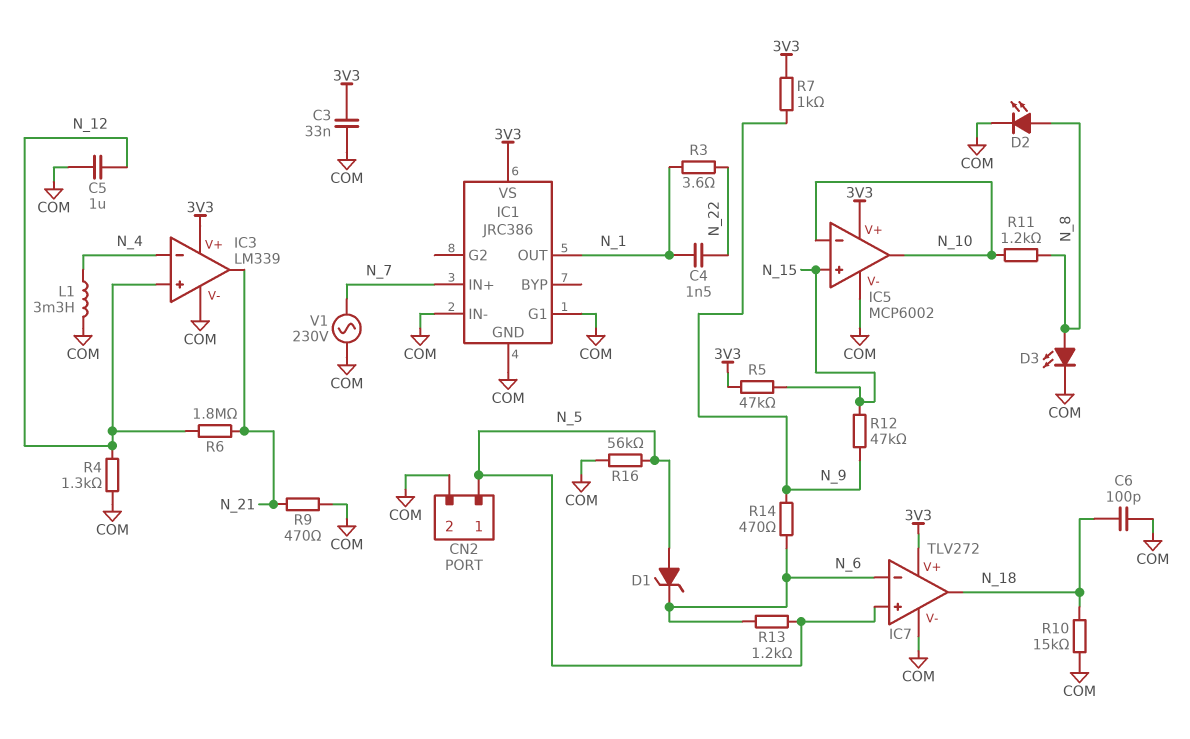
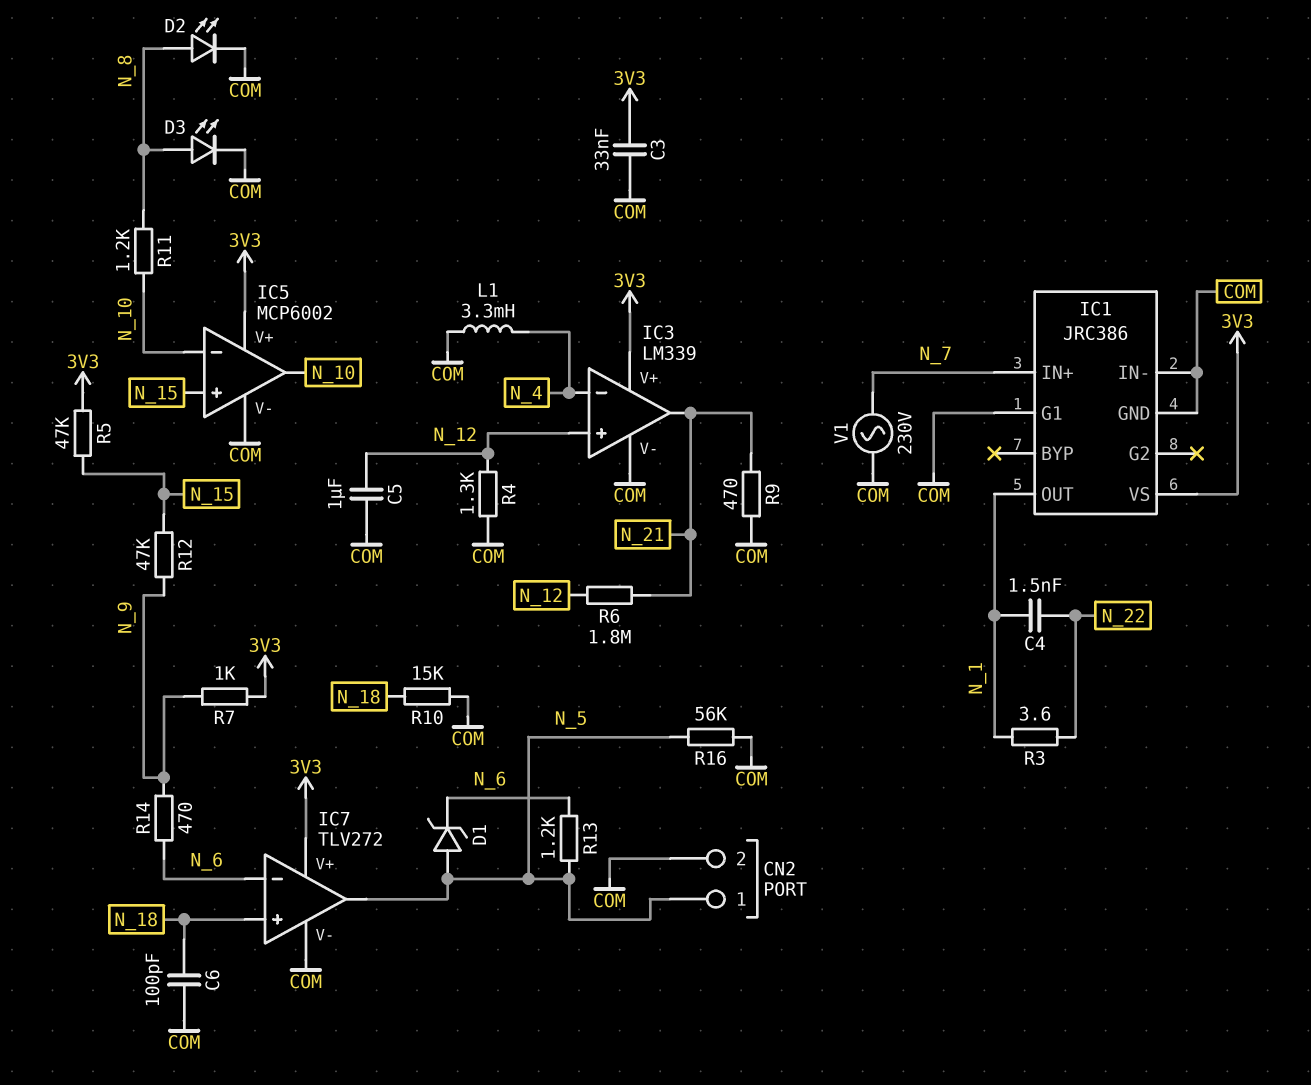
IC7 pin in+: N_5 -> N_18
IC7 pin out: N_18 -> N_5

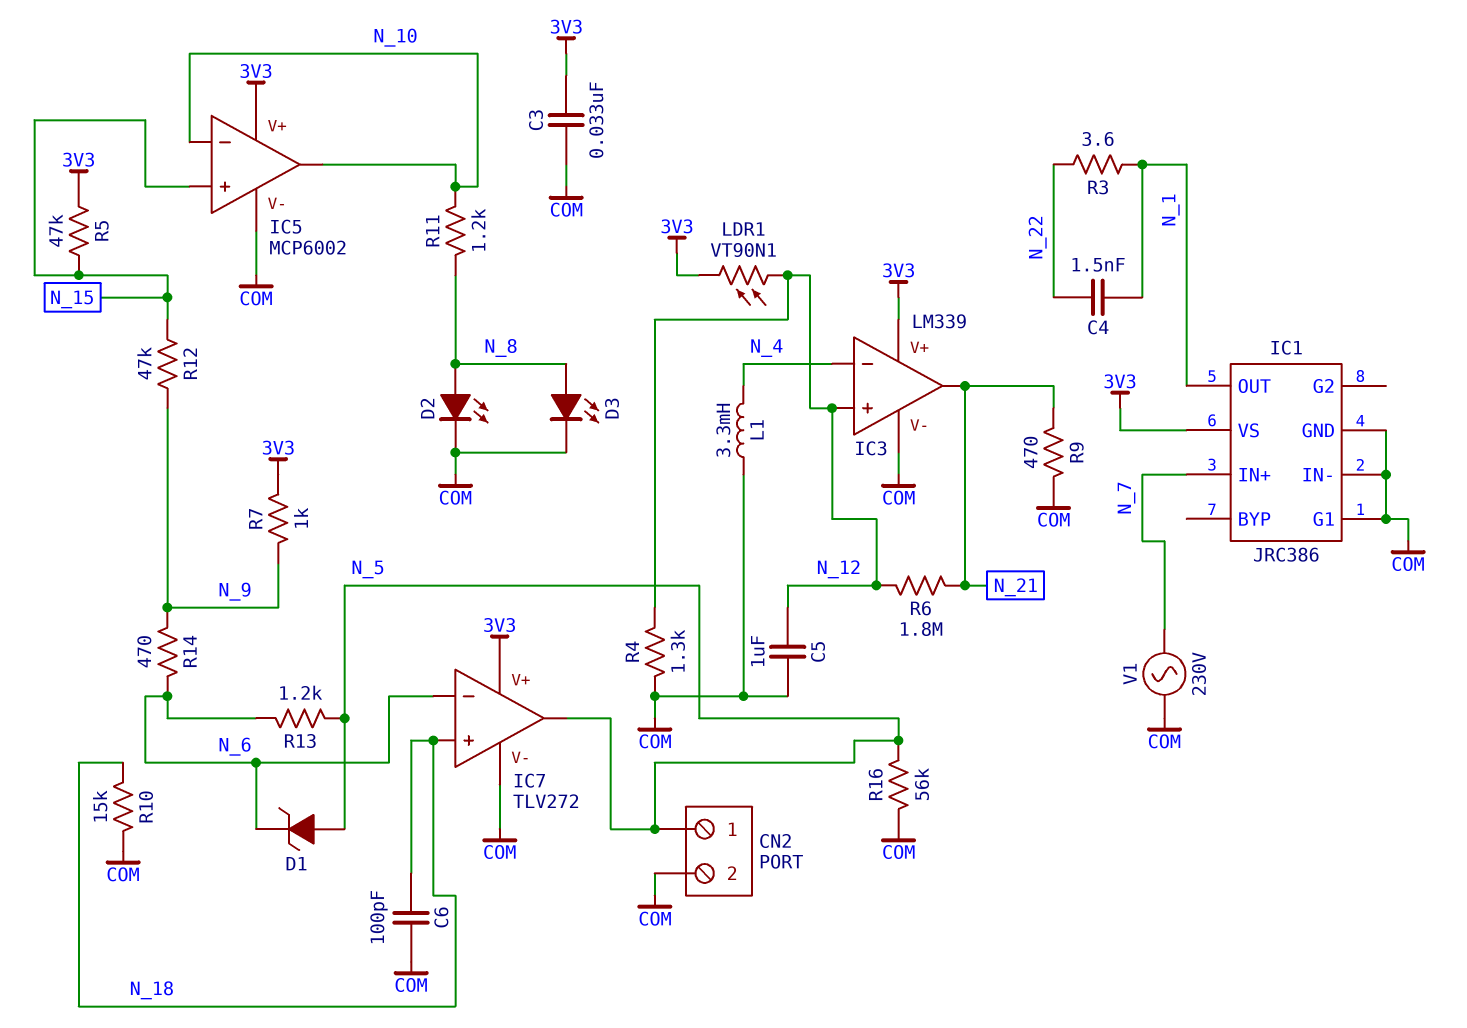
LDR1: none -> VT90N1 (3V3, N_12)

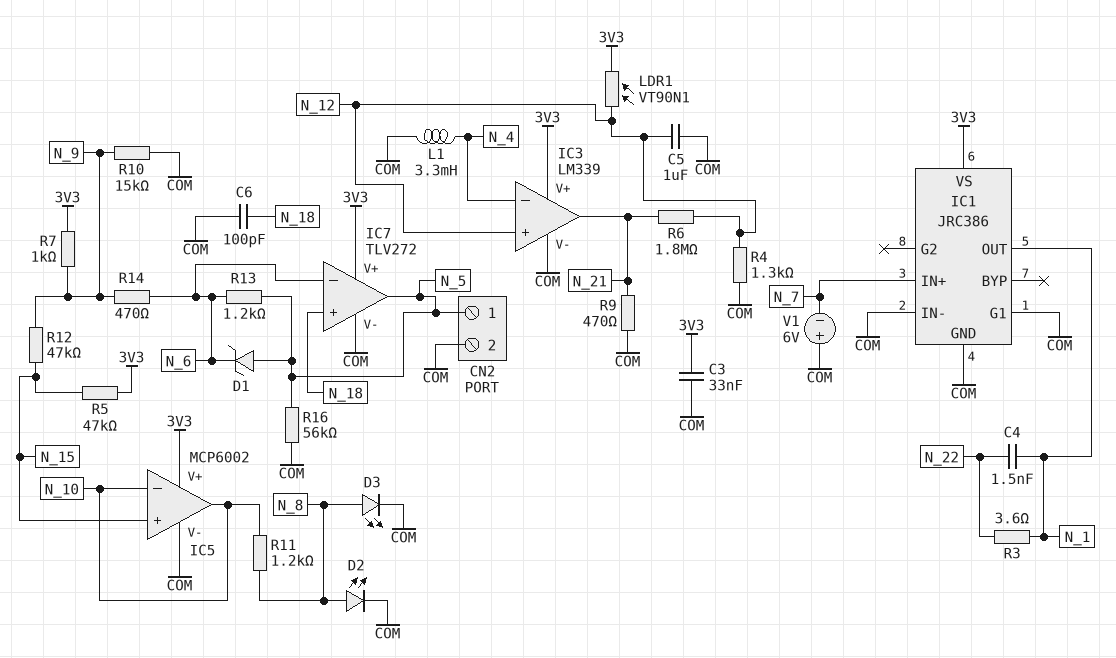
R10: 15k (COM, N_18) -> 15k (COM, N_9)
V1: AC 230V (COM, N_7) -> 6V (plus COM, minus N_7)

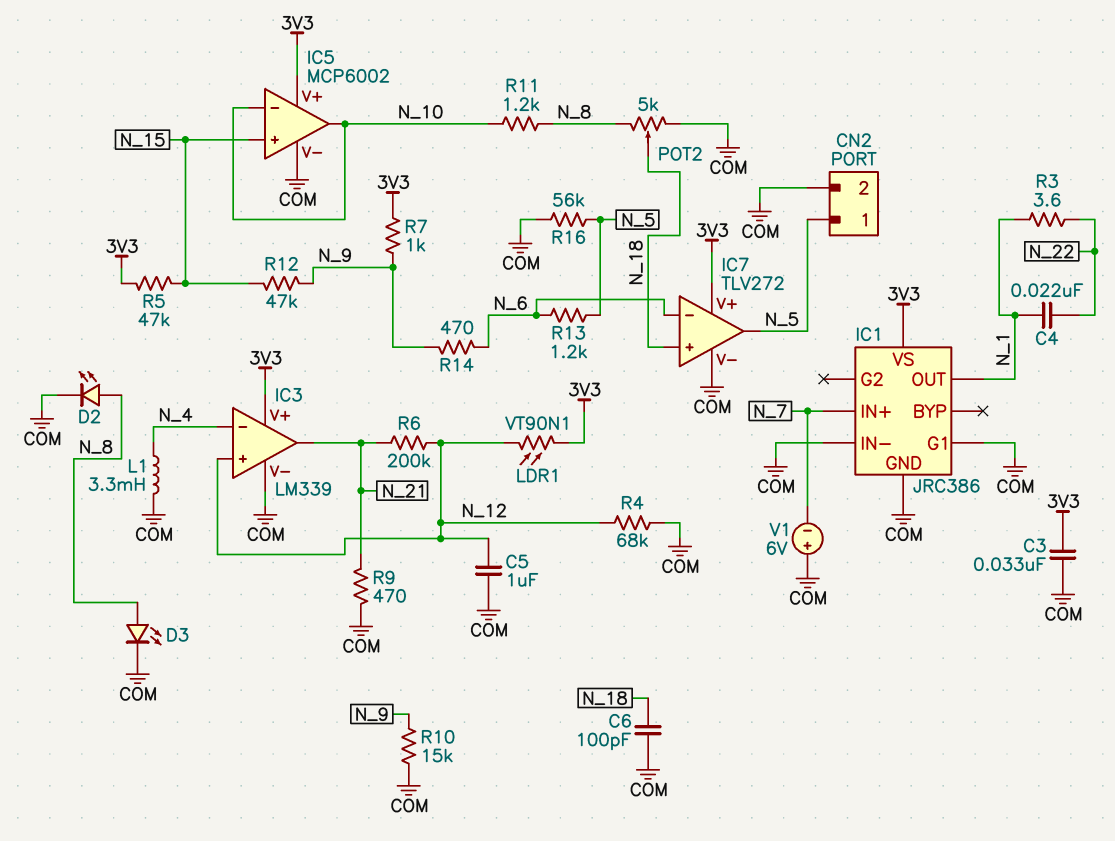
C4: 1.5nF (N_1, N_22) -> 22nF (N_1, N_22)
D1: zener (A N_5, K N_6) -> none
POT2: none -> 5k (COM, N_8, wiper N_18)
R4: 1.3k (COM, N_12) -> 68k (COM, N_12)
R6: 1.8M (N_12, N_21) -> 200k (N_12, N_21)

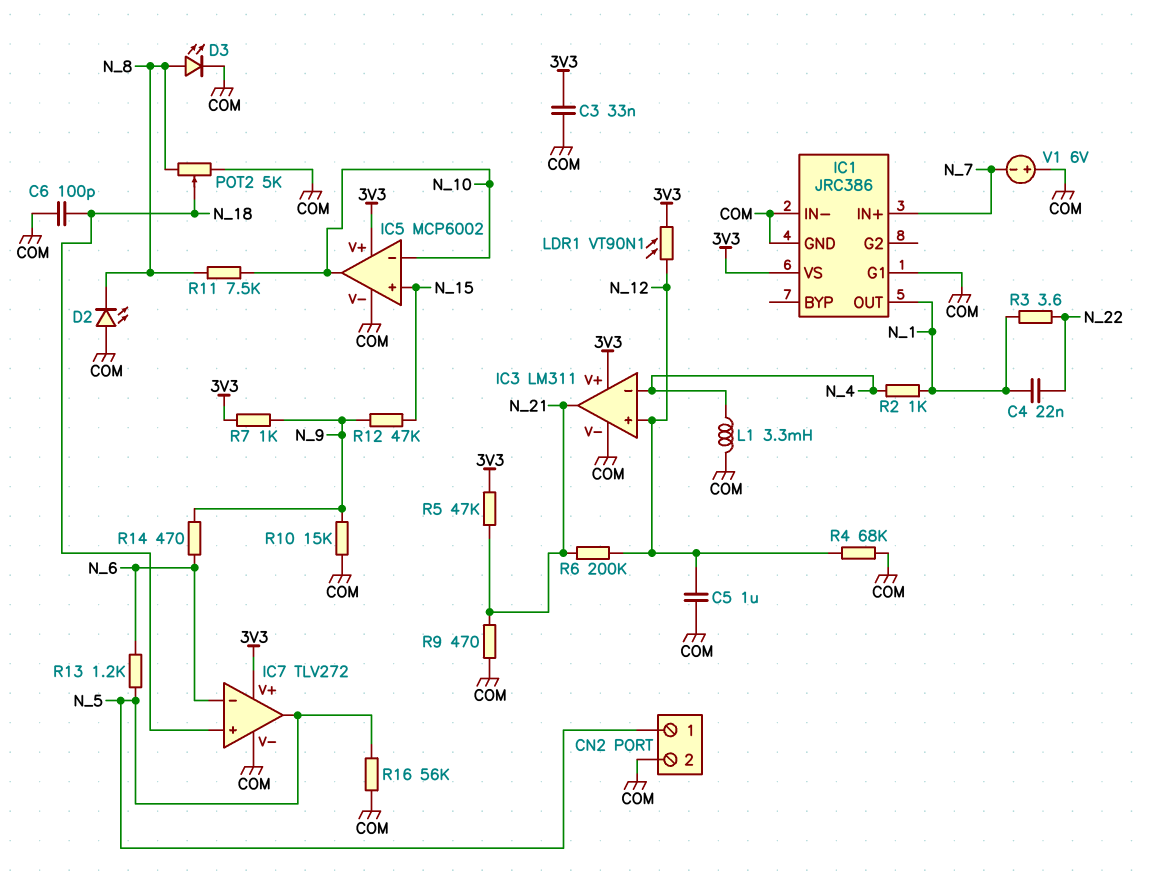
D2: LED (A N_8, K COM) -> LED (A COM, K N_8)
IC3: LM339 -> LM311
R2: none -> 1k (N_1, N_4)
R5: 47k (3V3, N_15) -> 47k (3V3, N_21)
R11: 1.2k (N_8, N_10) -> 7.5k (N_8, N_10)

